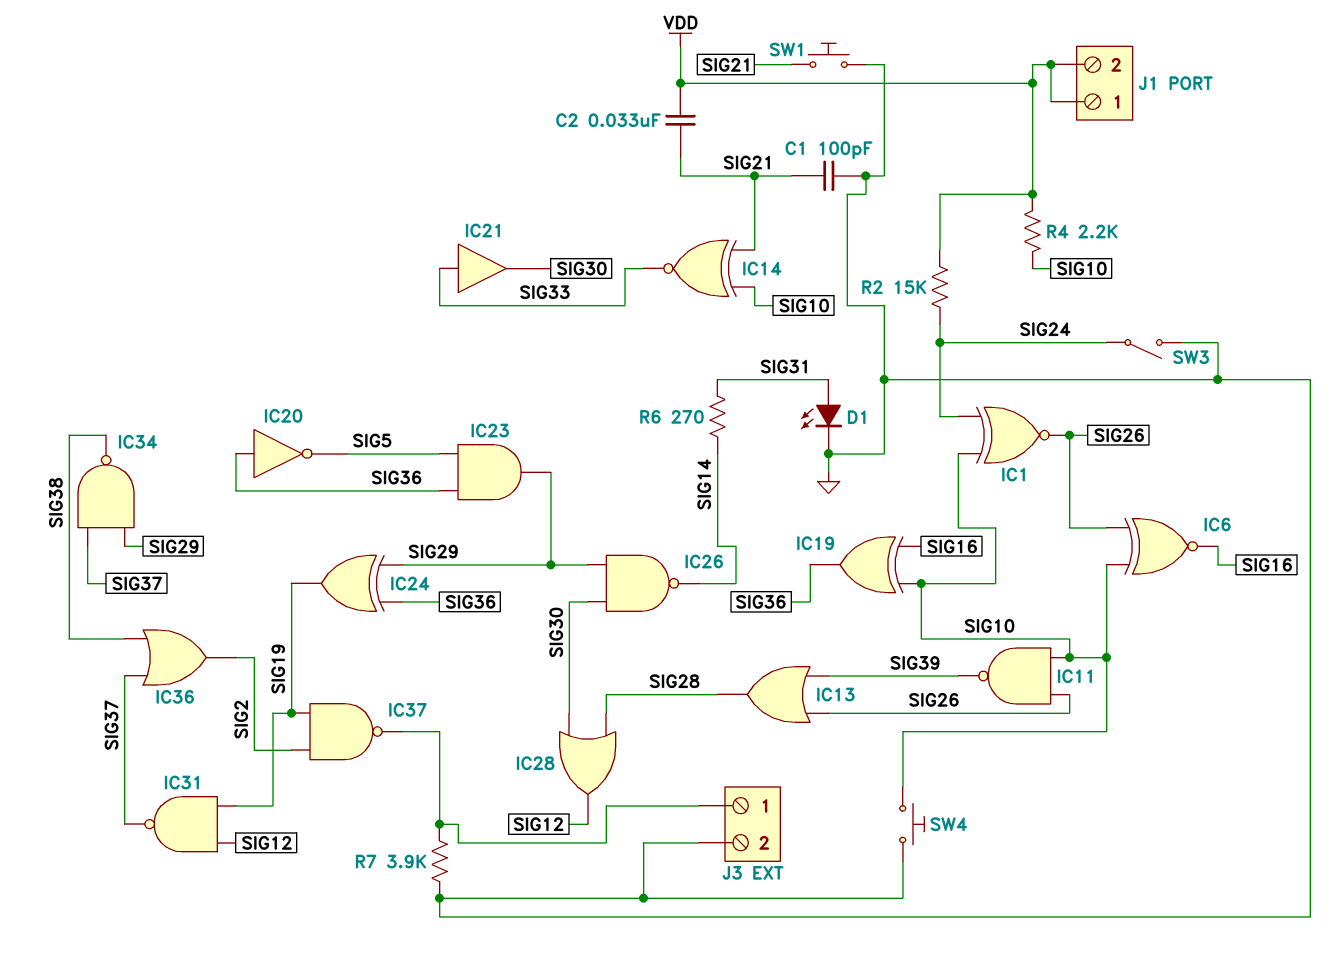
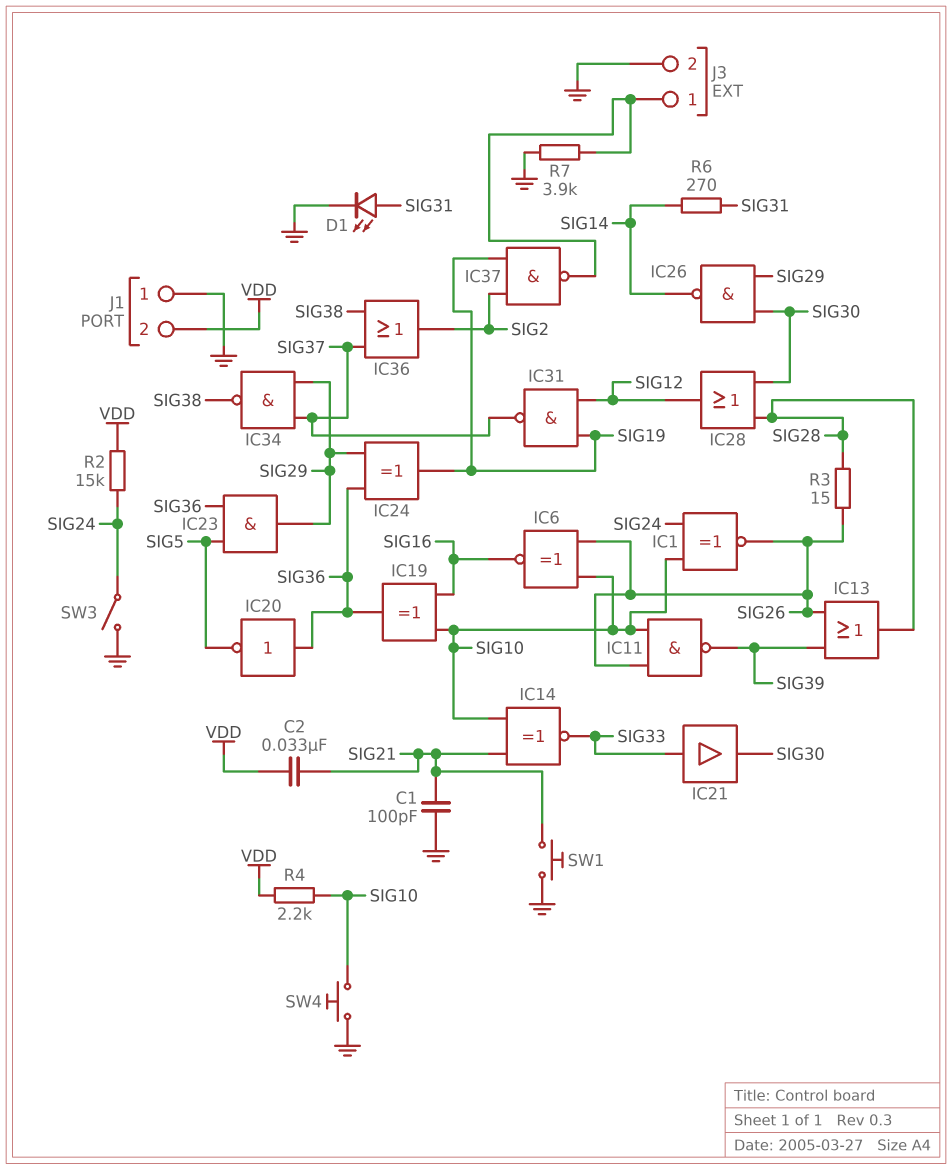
J1 pin 1: VDD -> GND
R3: none -> 15 (SIG26, SIG28)

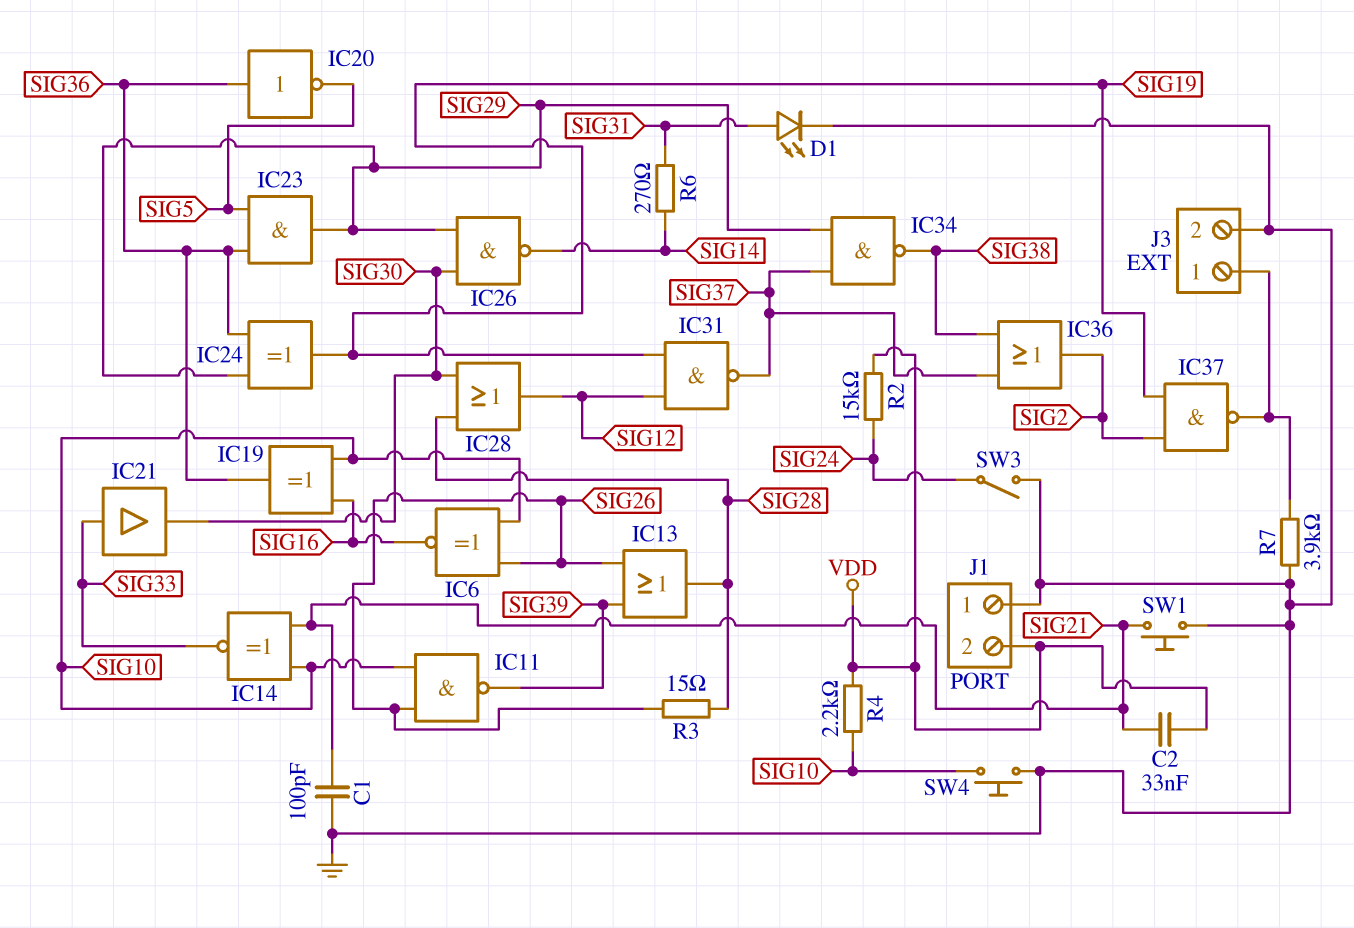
IC1: XNOR (in SIG10, in SIG24, out SIG26) -> none

